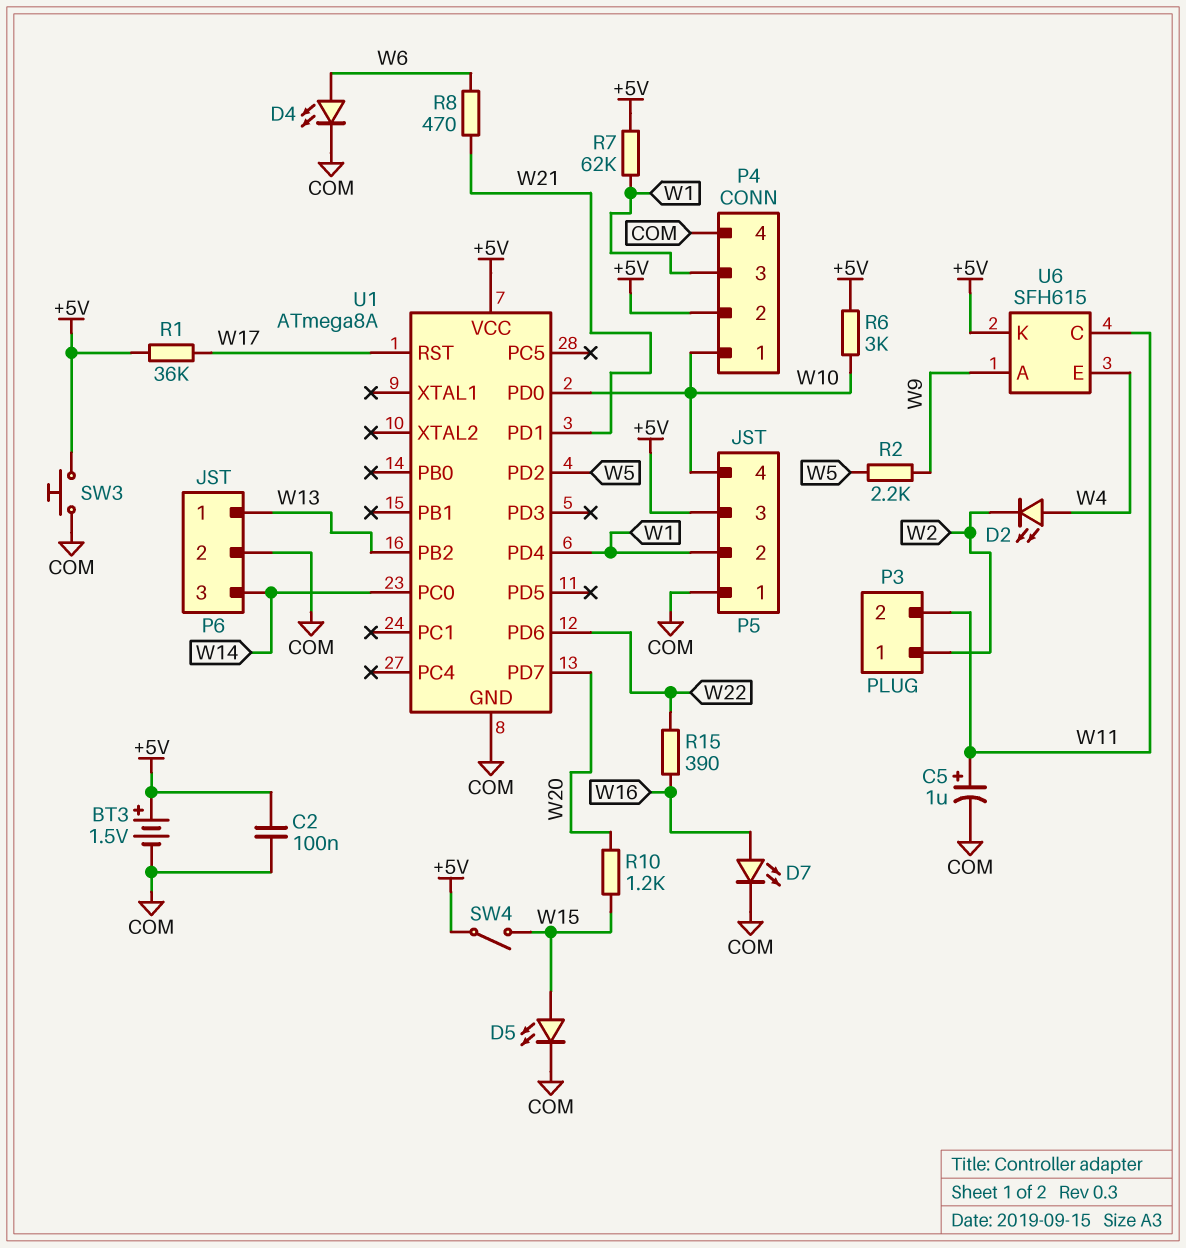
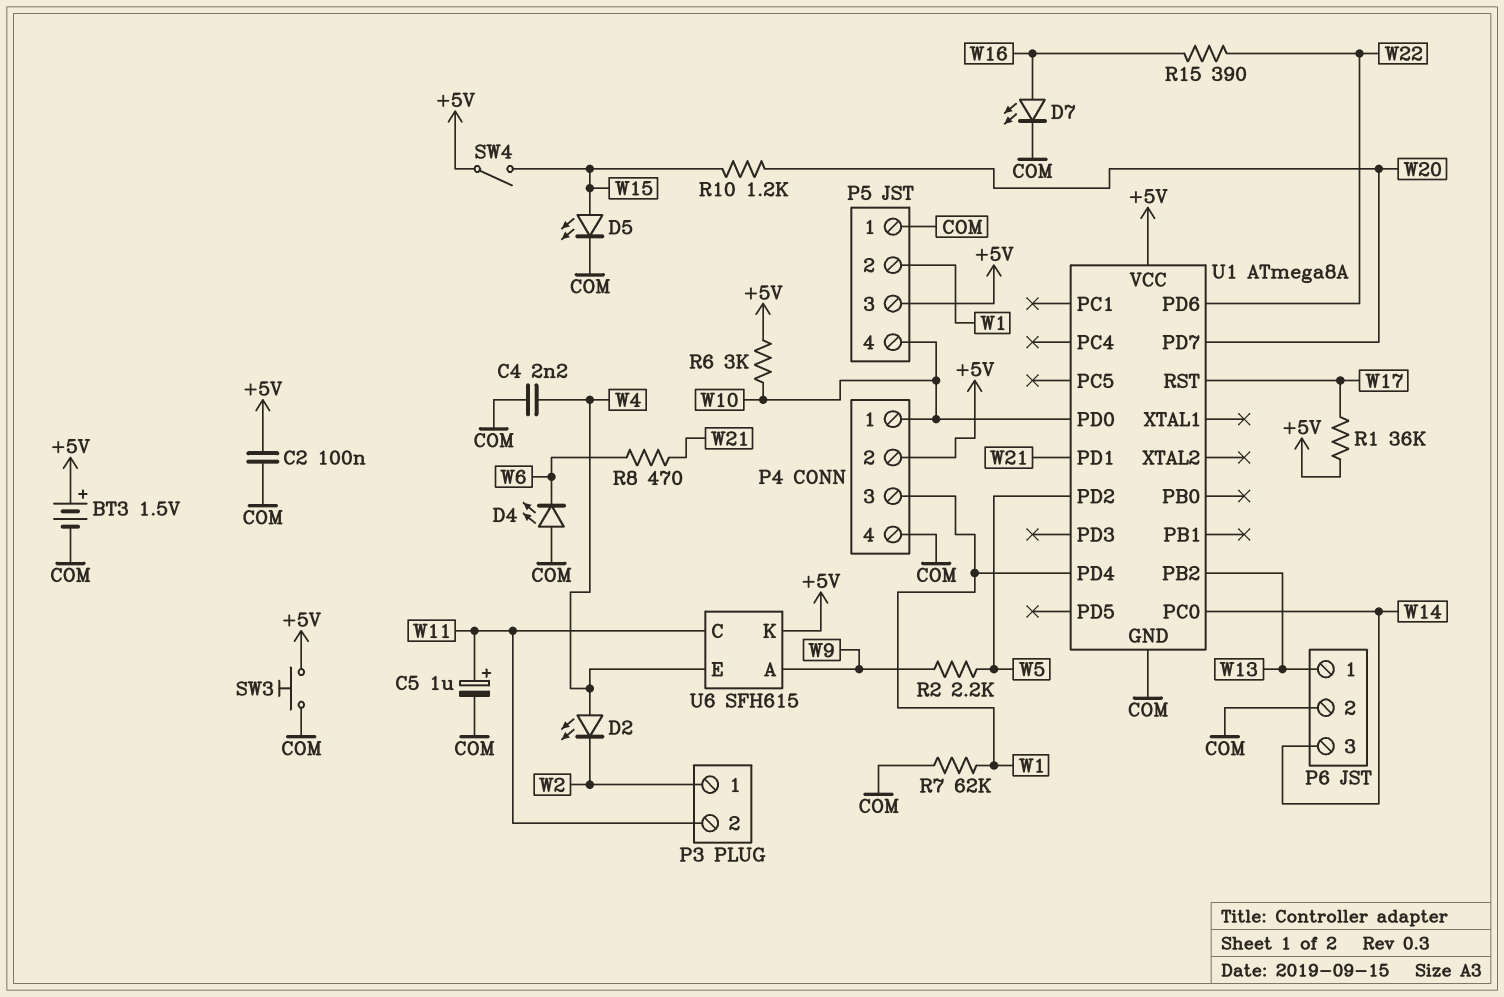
C4: none -> 2.2nF (COM, W4)
D4: LED (A W6, K COM) -> LED (A COM, K W6)
R7: 62k (+5V, W1) -> 62k (COM, W1)

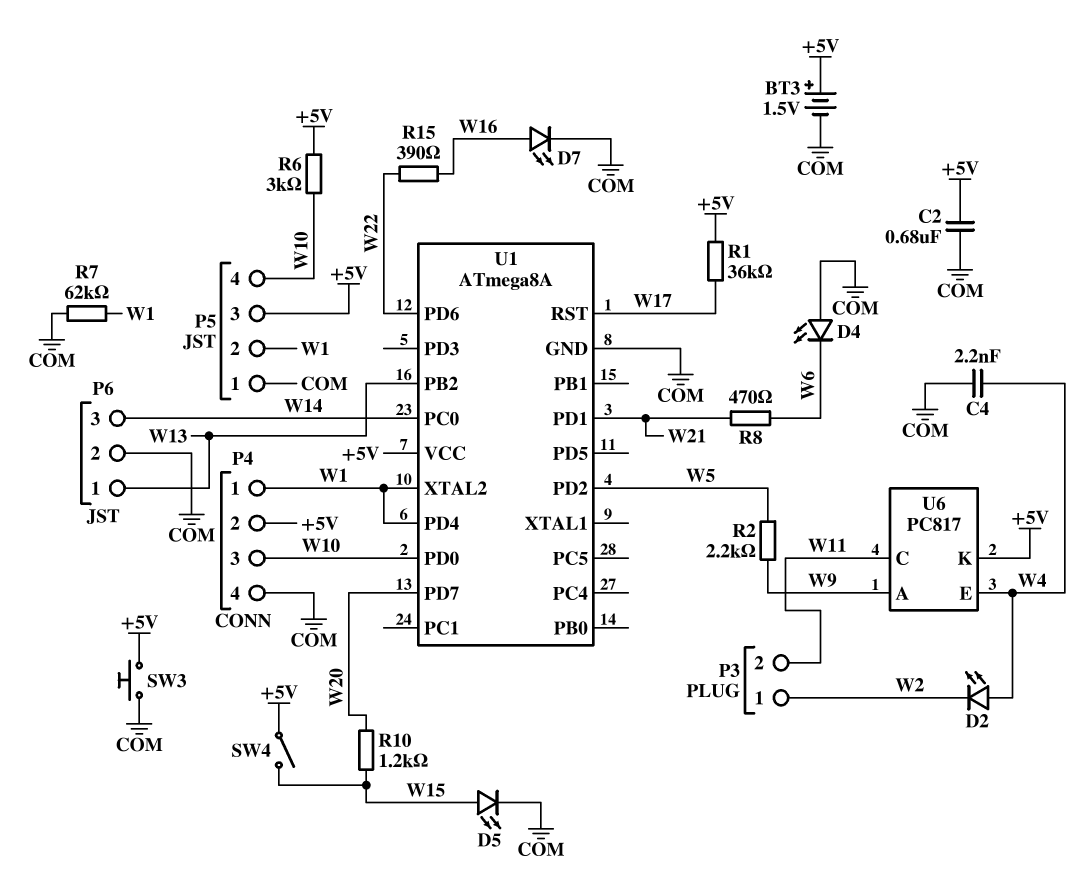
C2: 100nF (+5V, COM) -> 680nF (+5V, COM)
C5: 1uF (plus W11, minus COM) -> none
P4 pin 1: W10 -> W1
P4 pin 3: W1 -> W10
U1 pin XTAL2: none -> W1
U6: SFH615 -> PC817

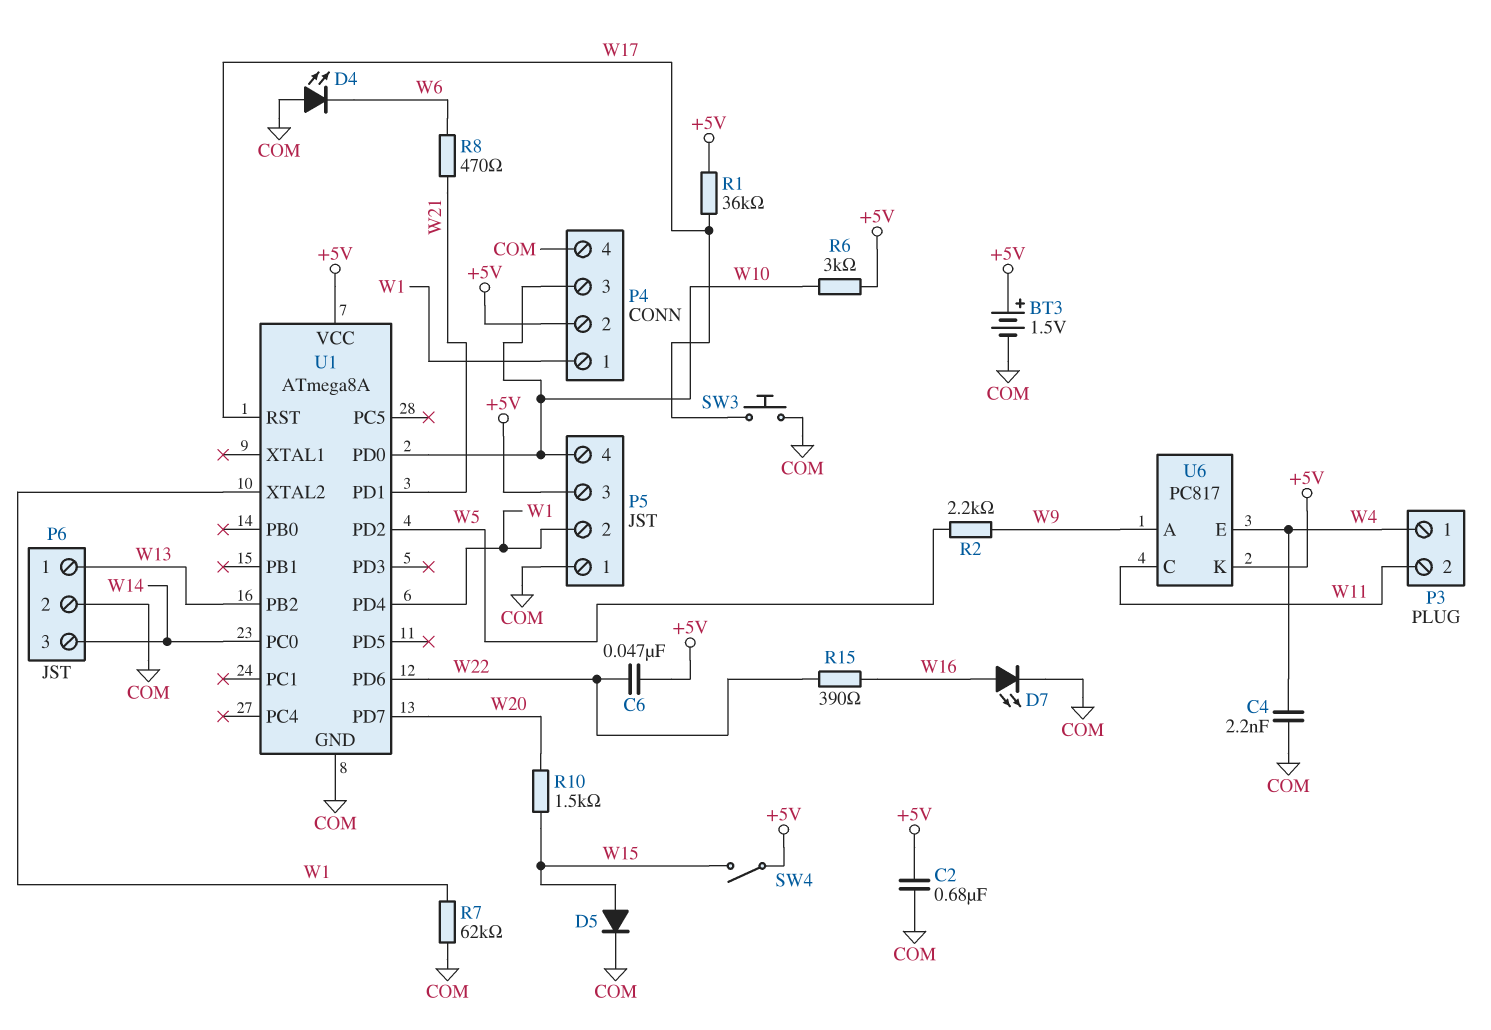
C6: none -> 47nF (+5V, W22)
D2: LED (A W4, K W2) -> none
D5: LED (A W15, K COM) -> diode (A W15, K COM)
P3 pin 1: W2 -> W4
R10: 1.2k (W15, W20) -> 1.5k (W15, W20)
SW3: button (+5V, COM) -> button (COM, W17)

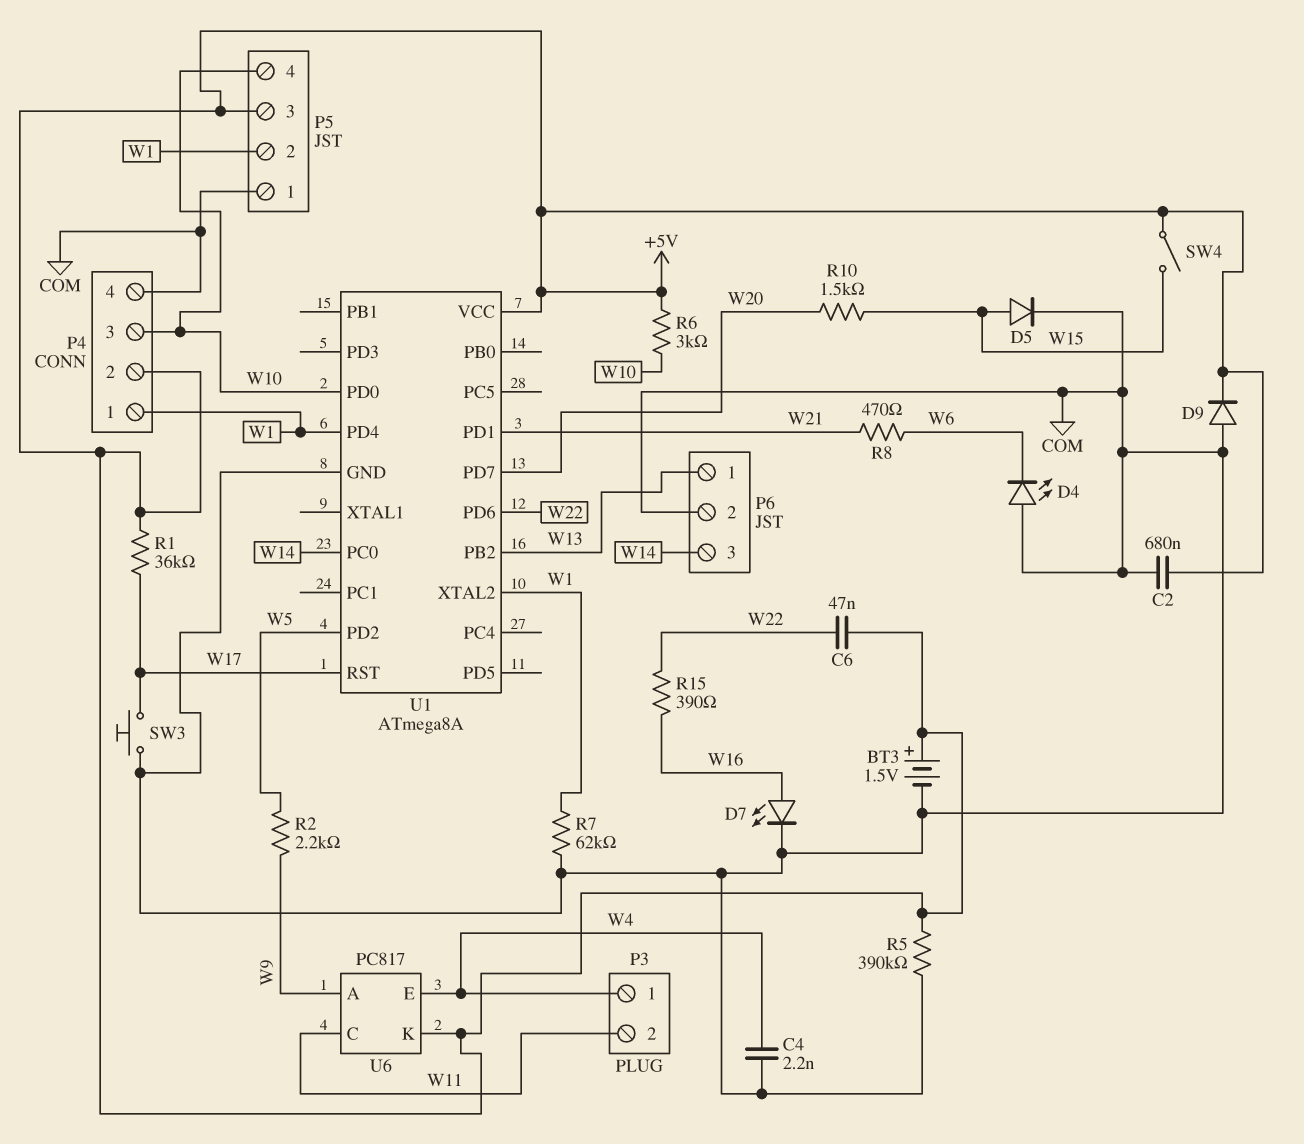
D9: none -> diode (A COM, K +5V)
R5: none -> 390k (+5V, COM)

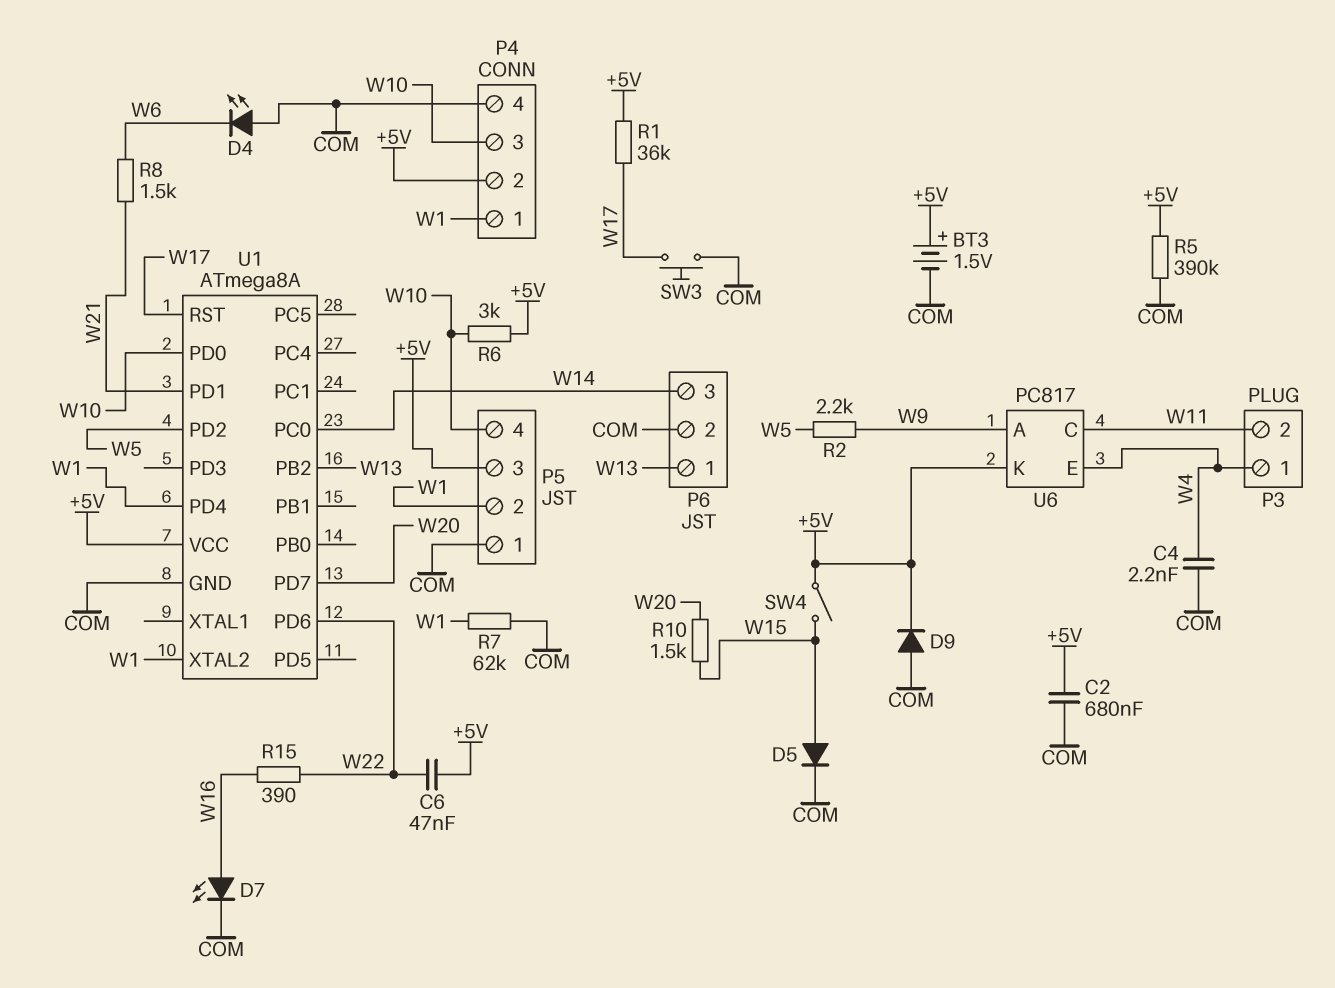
R8: 470 (W6, W21) -> 1.5k (W6, W21)

